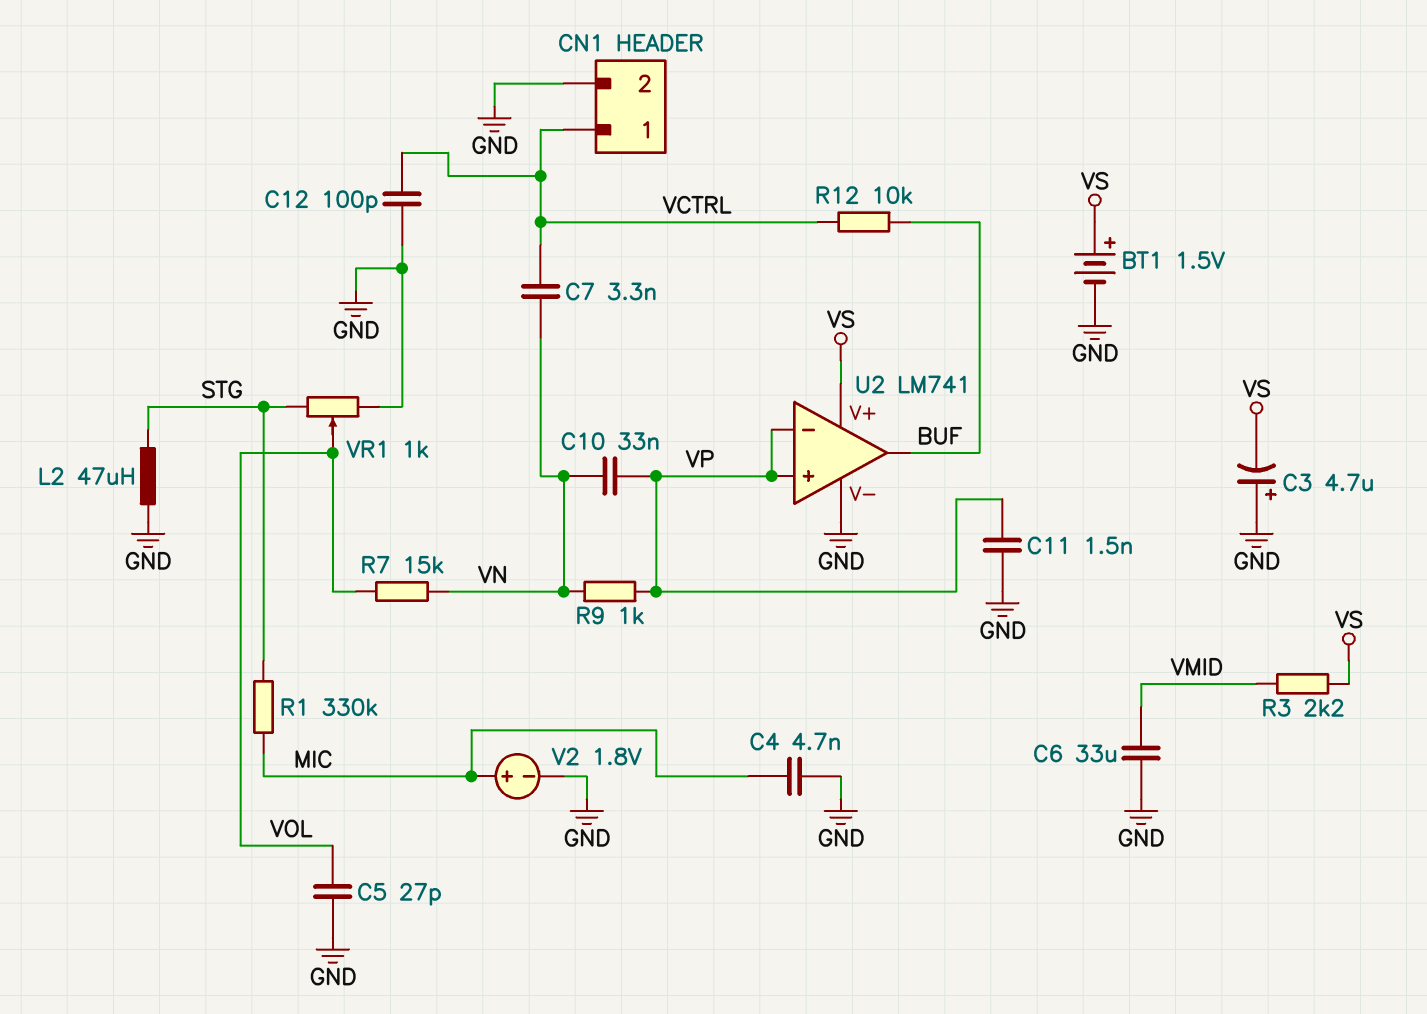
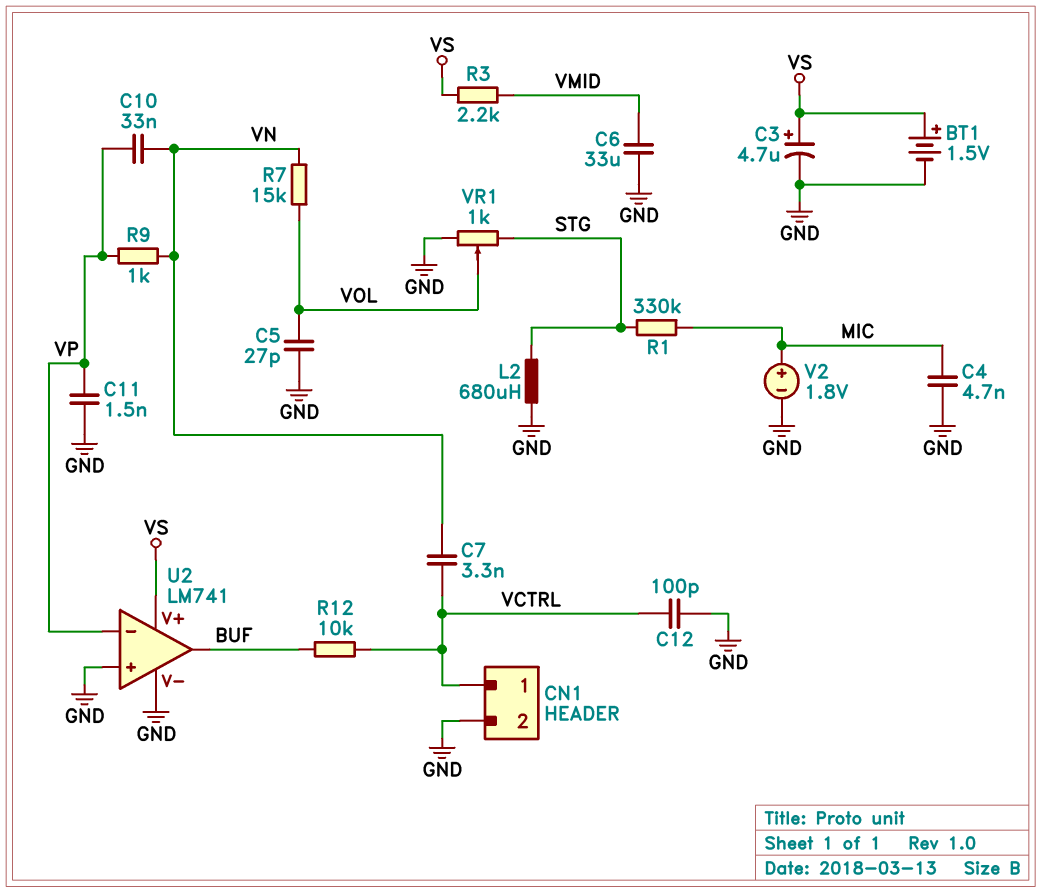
C3: 4.7uF (plus GND, minus VS) -> 4.7uF (plus VS, minus GND)
L2: 47uH (GND, STG) -> 680uH (GND, STG)
U2 pin in+: VP -> GND

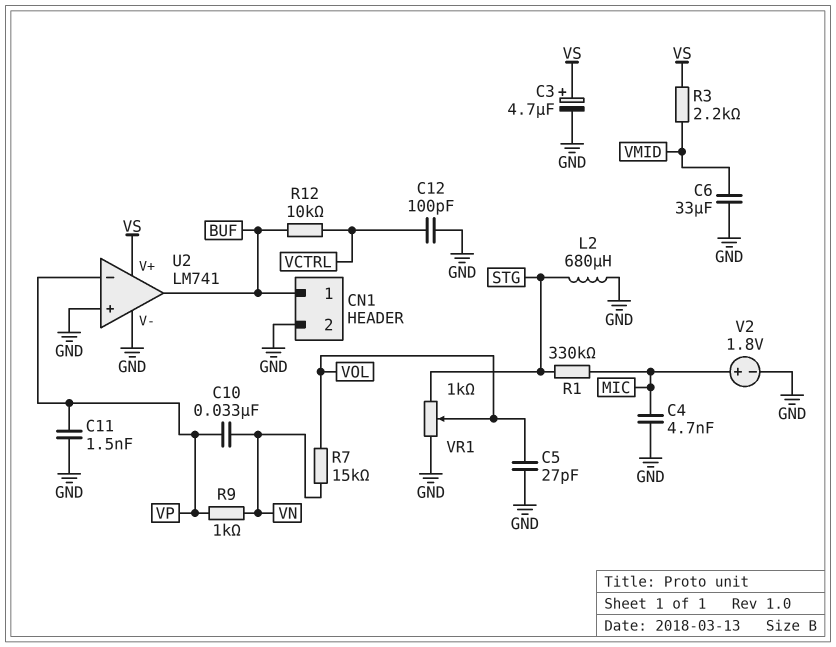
BT1: 1.5V (plus VS, minus GND) -> none
C7: 3.3nF (VCTRL, VN) -> none
CN1 pin 1: VCTRL -> BUF

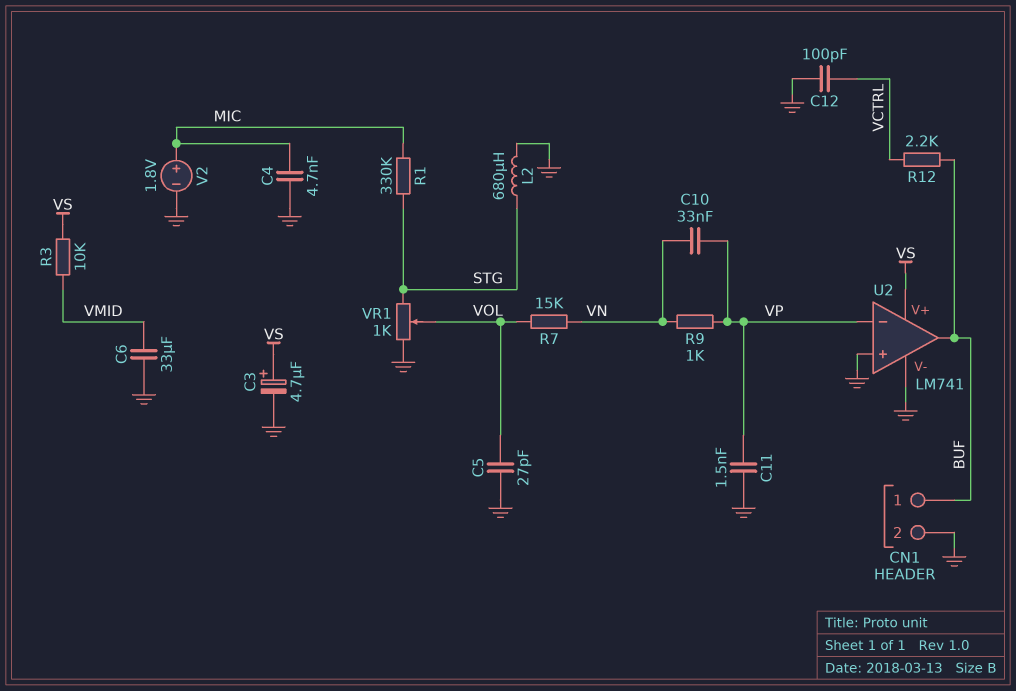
R3: 2.2k (VMID, VS) -> 10k (VMID, VS)
R12: 10k (BUF, VCTRL) -> 2.2k (BUF, VCTRL)

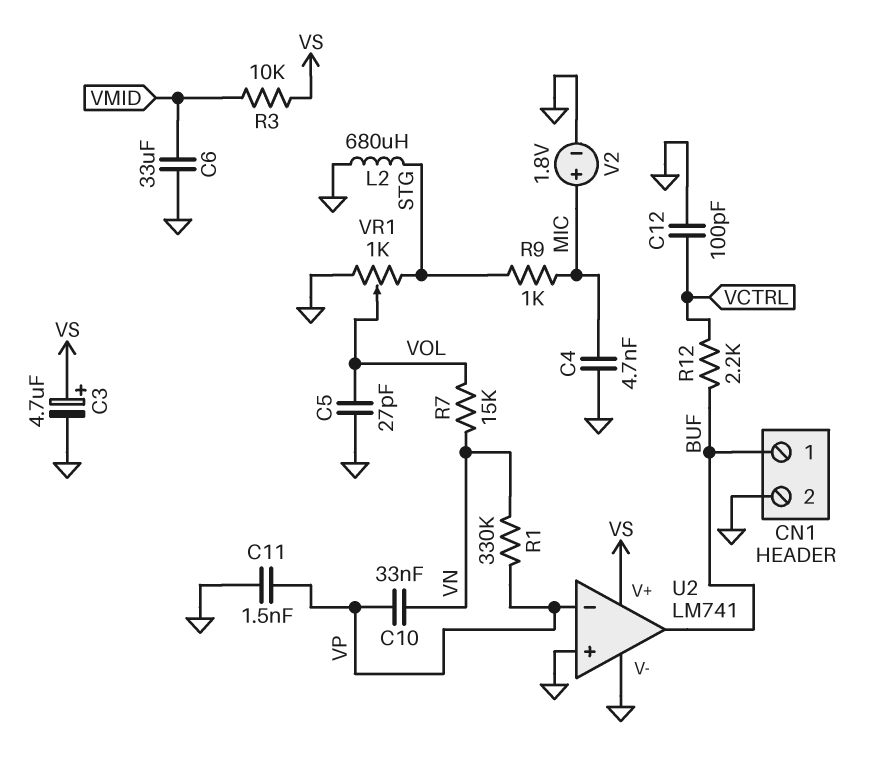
R1: 330k (MIC, STG) -> 330k (VN, VP)
R9: 1k (VN, VP) -> 1k (MIC, STG)

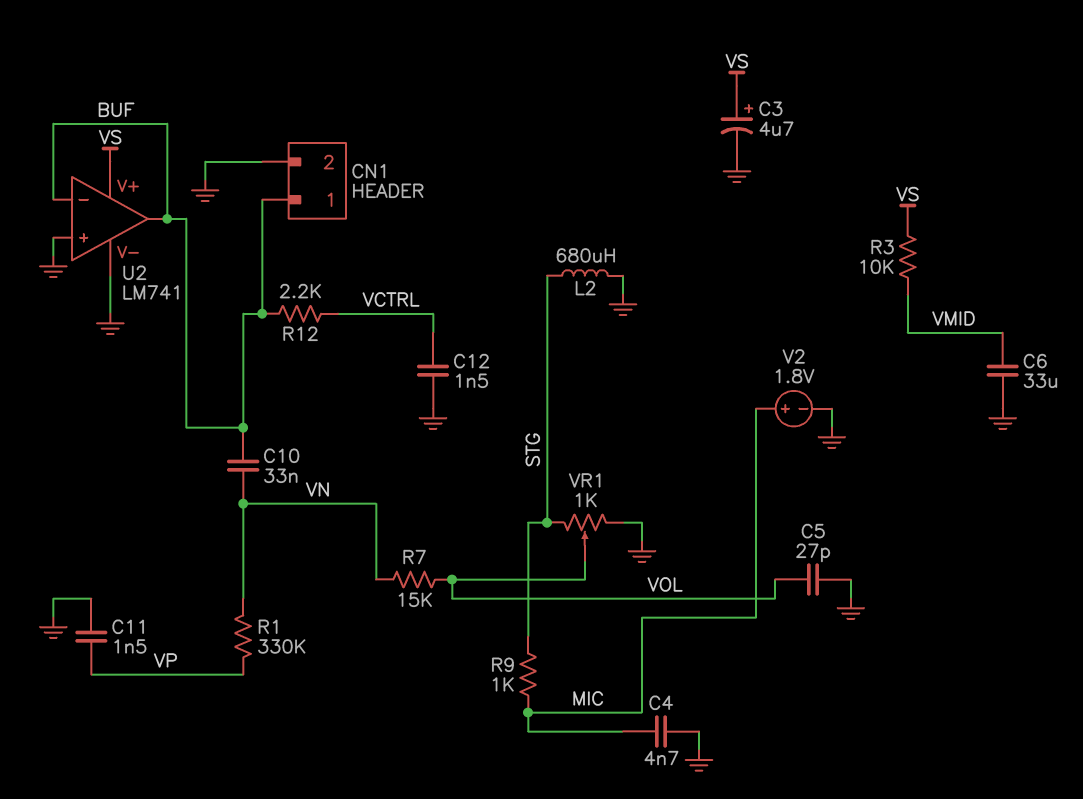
C10: 33nF (VN, VP) -> 33nF (BUF, VN)
C12: 100pF (GND, VCTRL) -> 1.5nF (GND, VCTRL)
U2 pin in-: VP -> BUF

